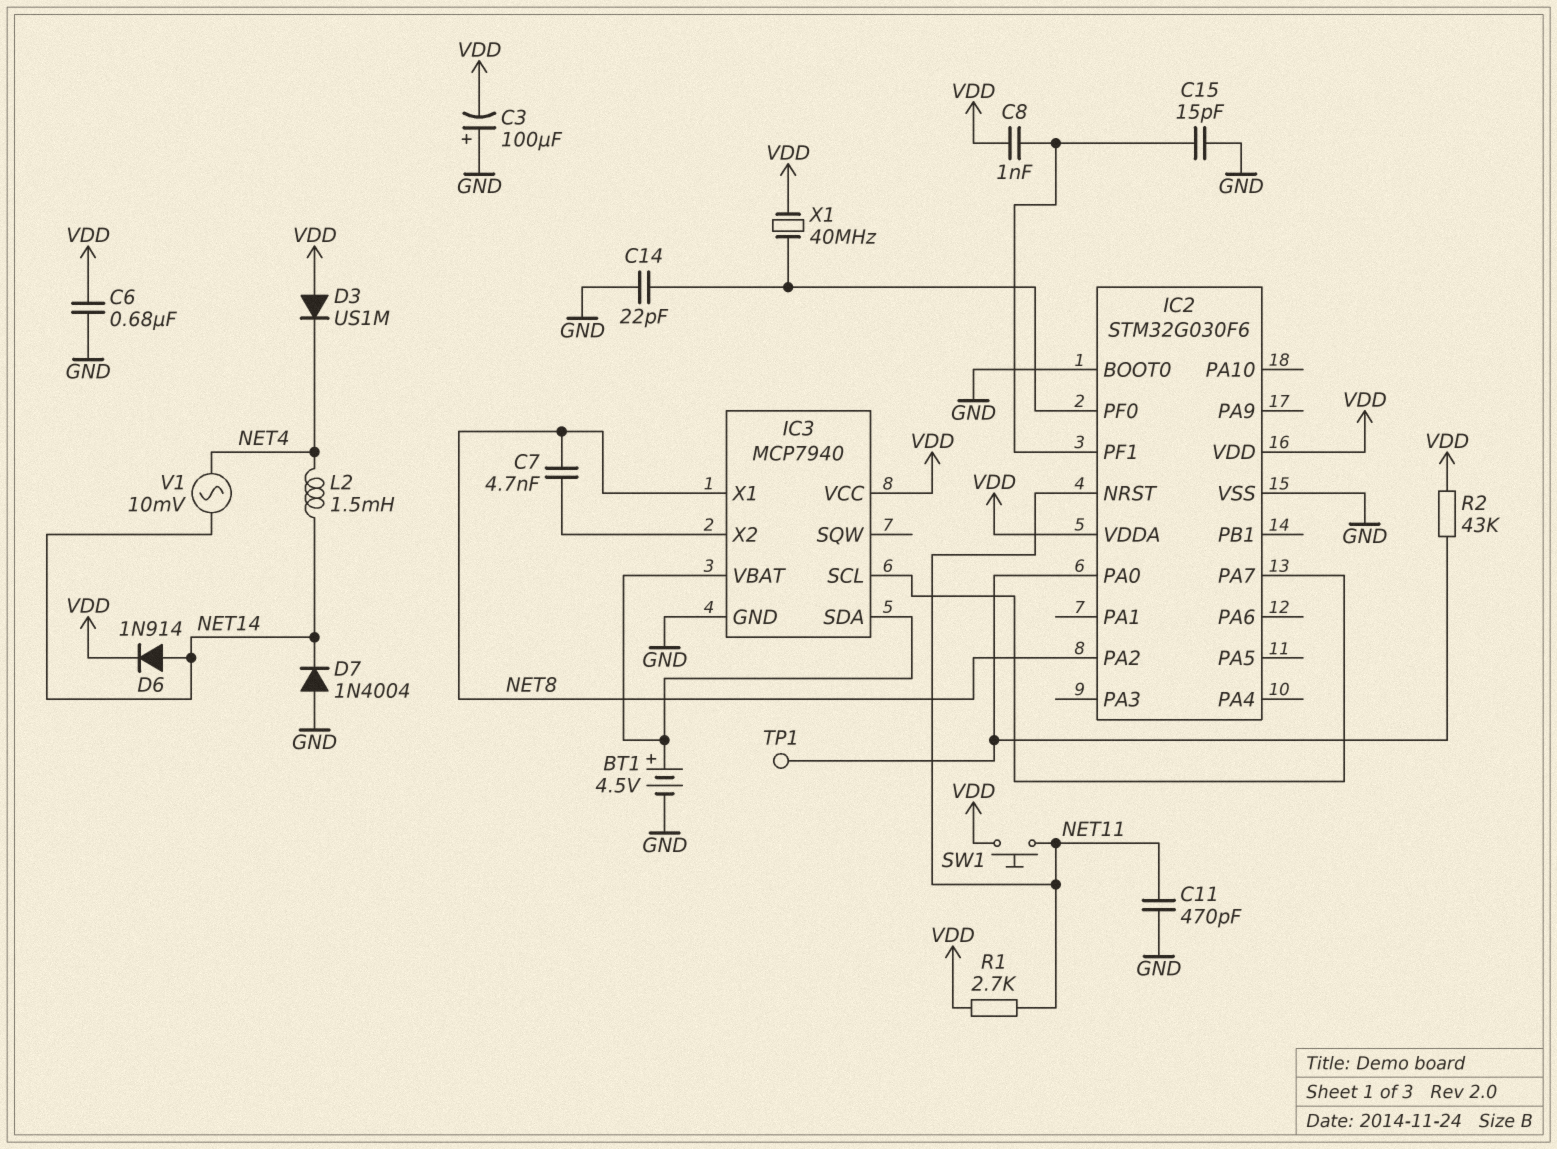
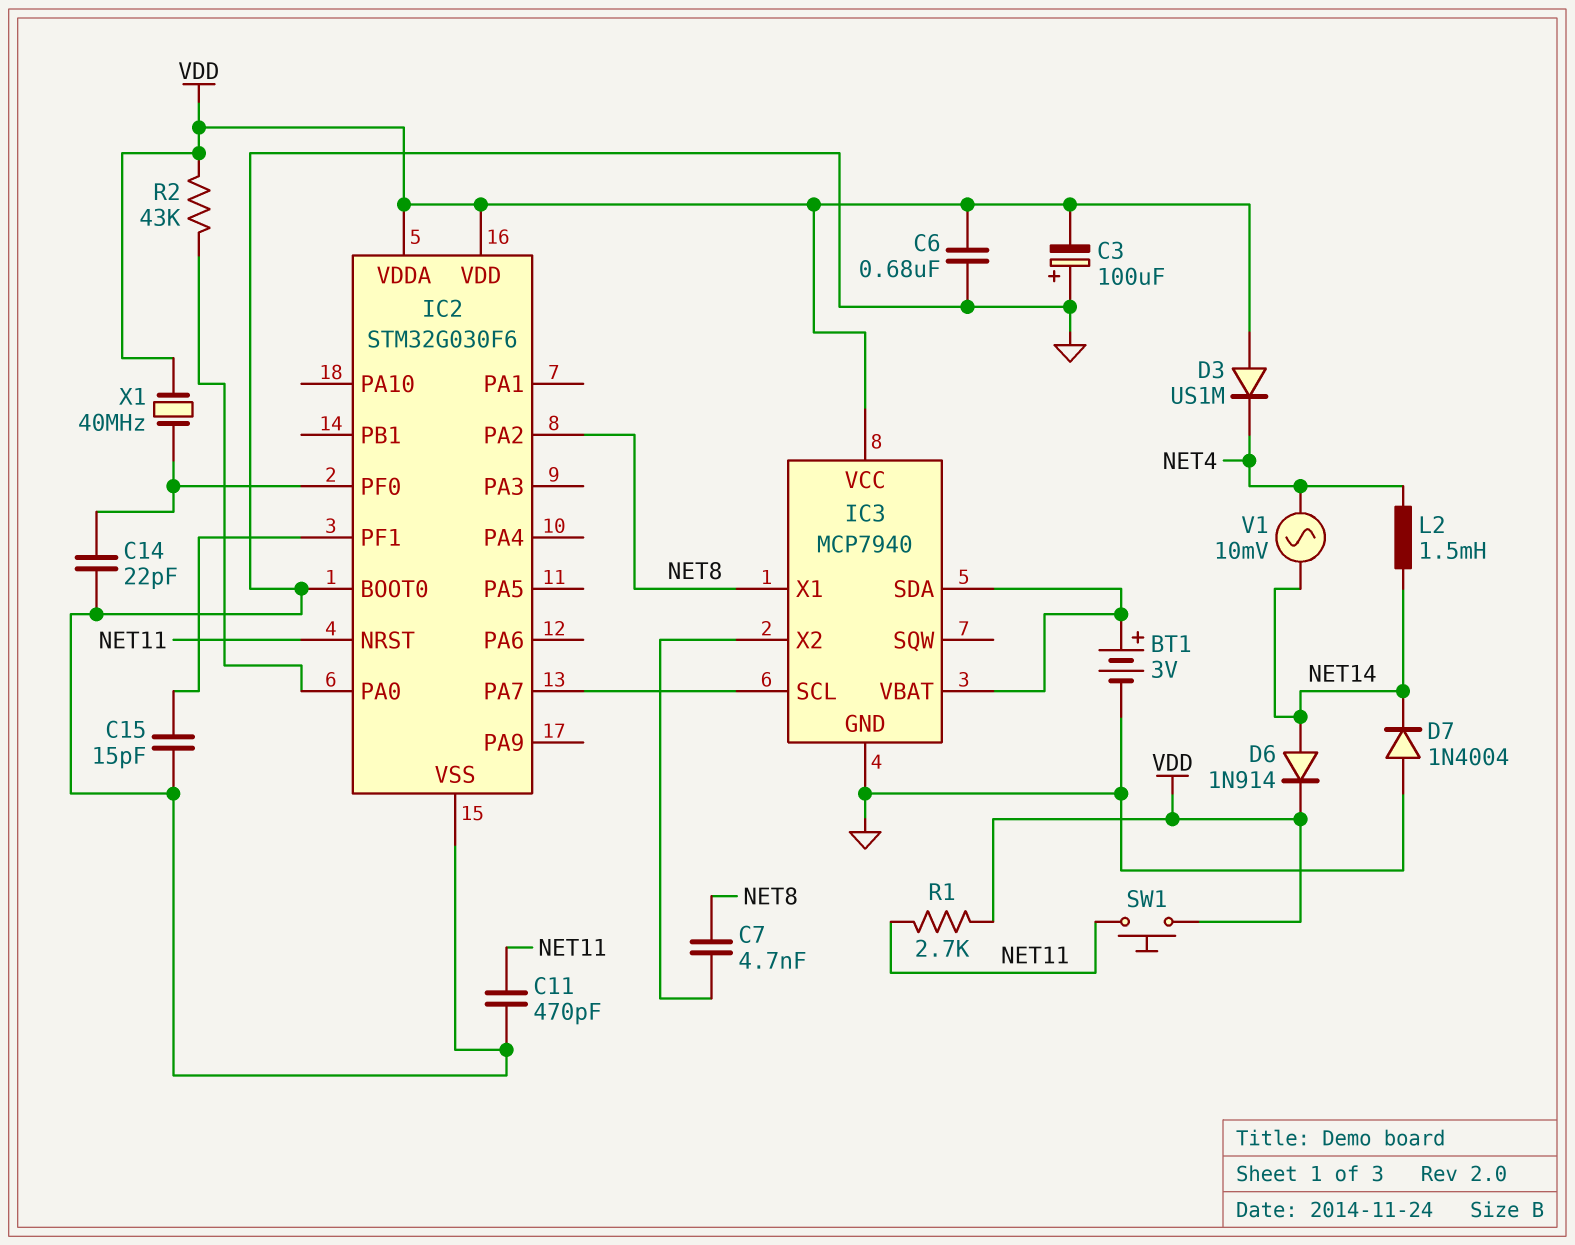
BT1: 4.5V (plus IC3/SDA, minus GND) -> 3V (plus IC3/SDA, minus GND)
C8: 1nF (IC2/PF1, VDD) -> none
TP1: test point (IC2/PA0) -> none

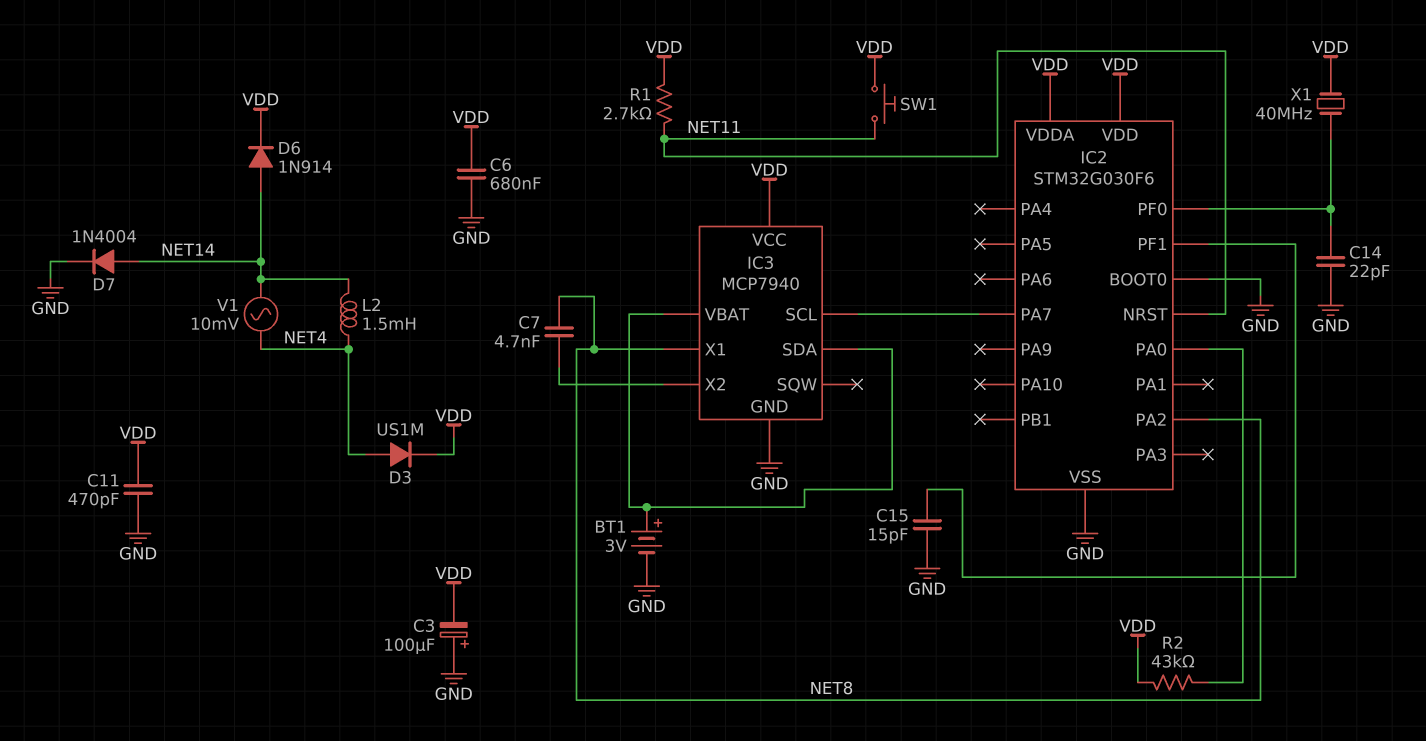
C11: 470pF (GND, NET11) -> 470pF (GND, VDD)
D3: diode US1M (A VDD, K NET4) -> diode US1M (A NET4, K VDD)
D7: diode 1N4004 (A GND, K NET14) -> diode 1N4004 (A NET14, K GND)

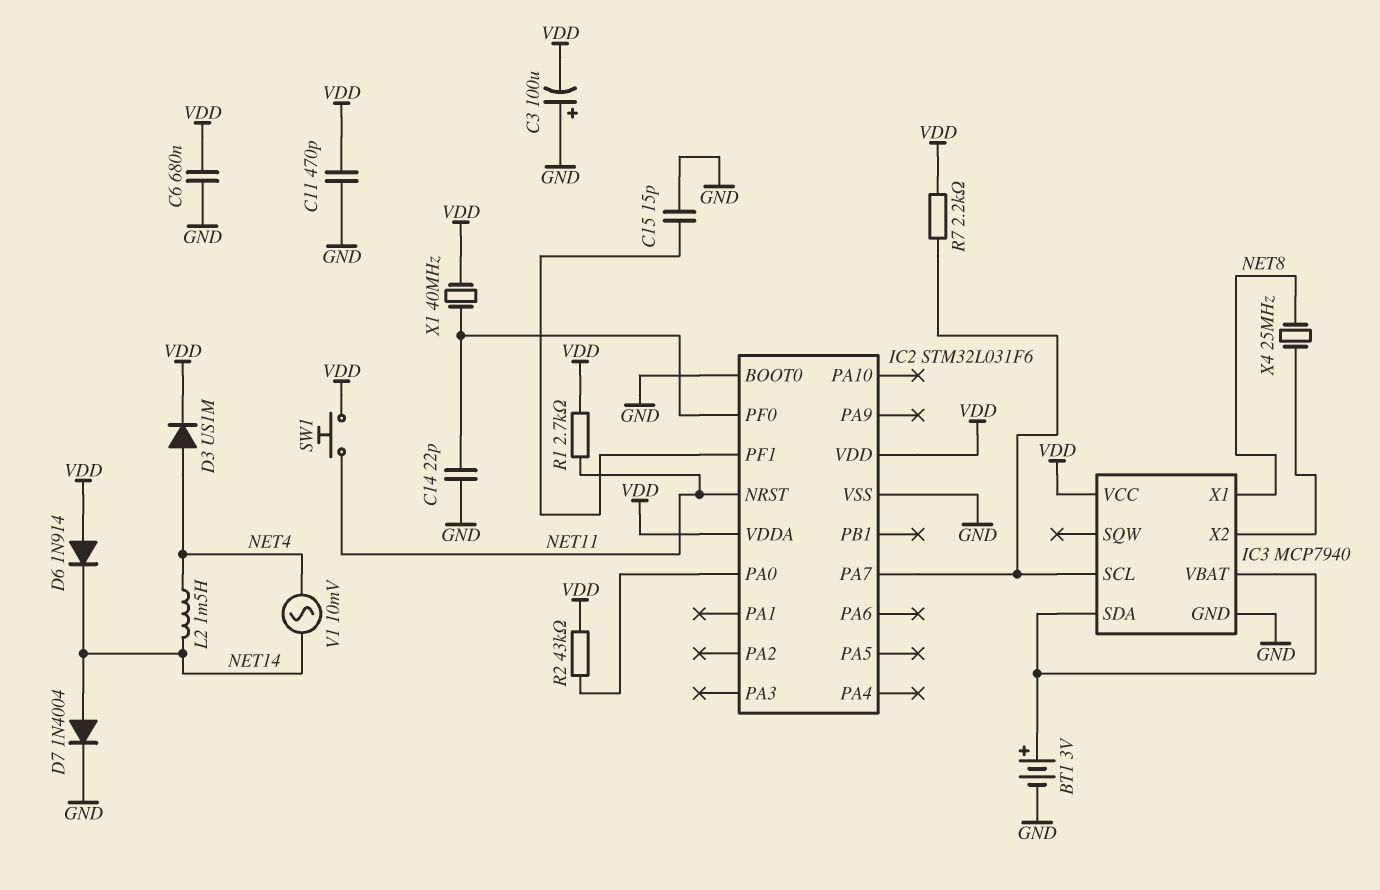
C7: 4.7nF (IC3/X2, NET8) -> none
D6: diode 1N914 (A NET14, K VDD) -> diode 1N914 (A VDD, K NET14)
IC2: STM32G030F6 -> STM32L031F6
IC2 pin PA2: NET8 -> none
R7: none -> 2.2k (IC2/PA7, VDD)
X4: none -> 25MHz (IC3/X2, NET8)

